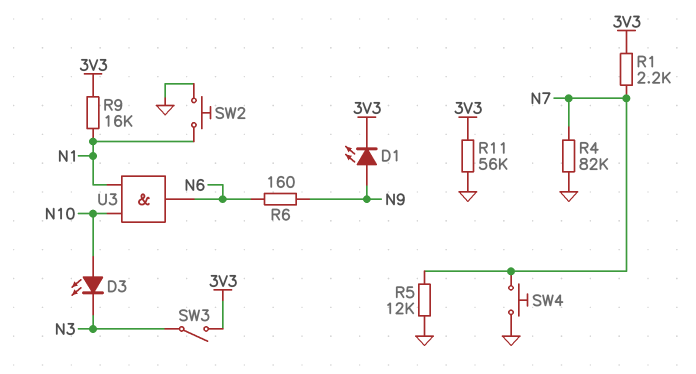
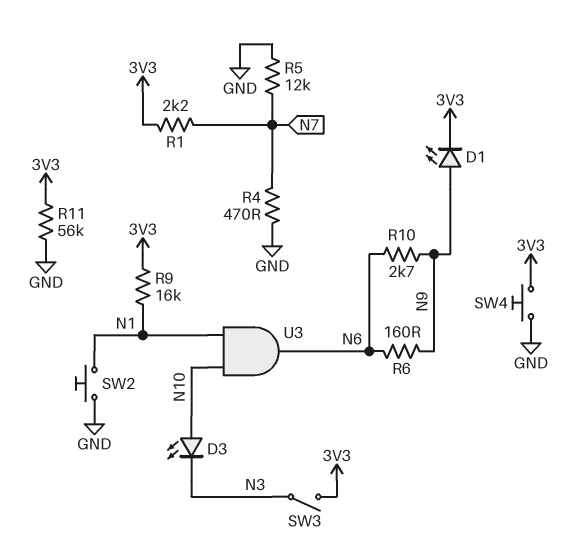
R4: 82k (GND, N7) -> 470 (GND, N7)
R10: none -> 2.7k (N6, N9)
SW4: button (GND, N7) -> button (3V3, GND)

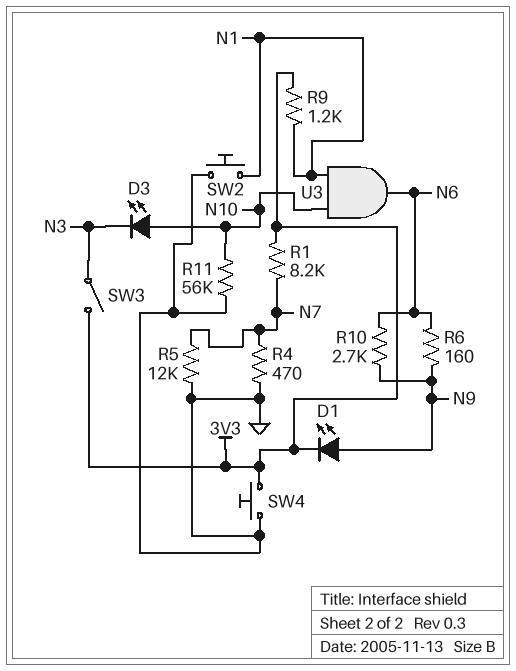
R1: 2.2k (3V3, N7) -> 8.2k (3V3, N7)
R9: 16k (3V3, N1) -> 1.2k (3V3, N1)
R11: 56k (3V3, GND) -> 56k (GND, N10)

